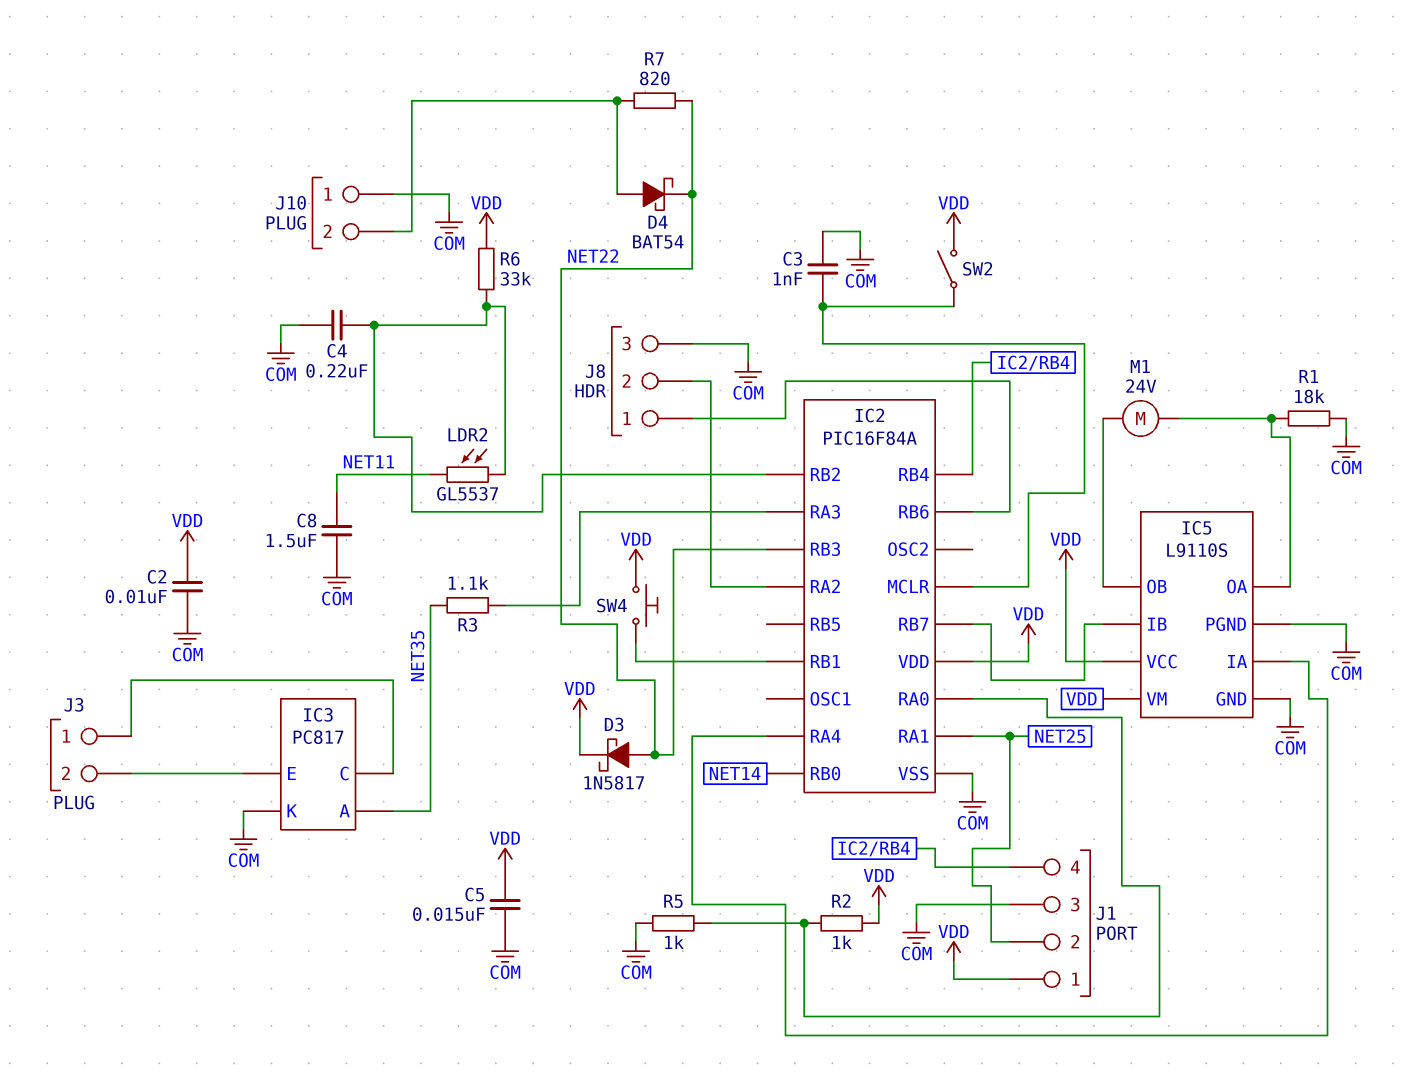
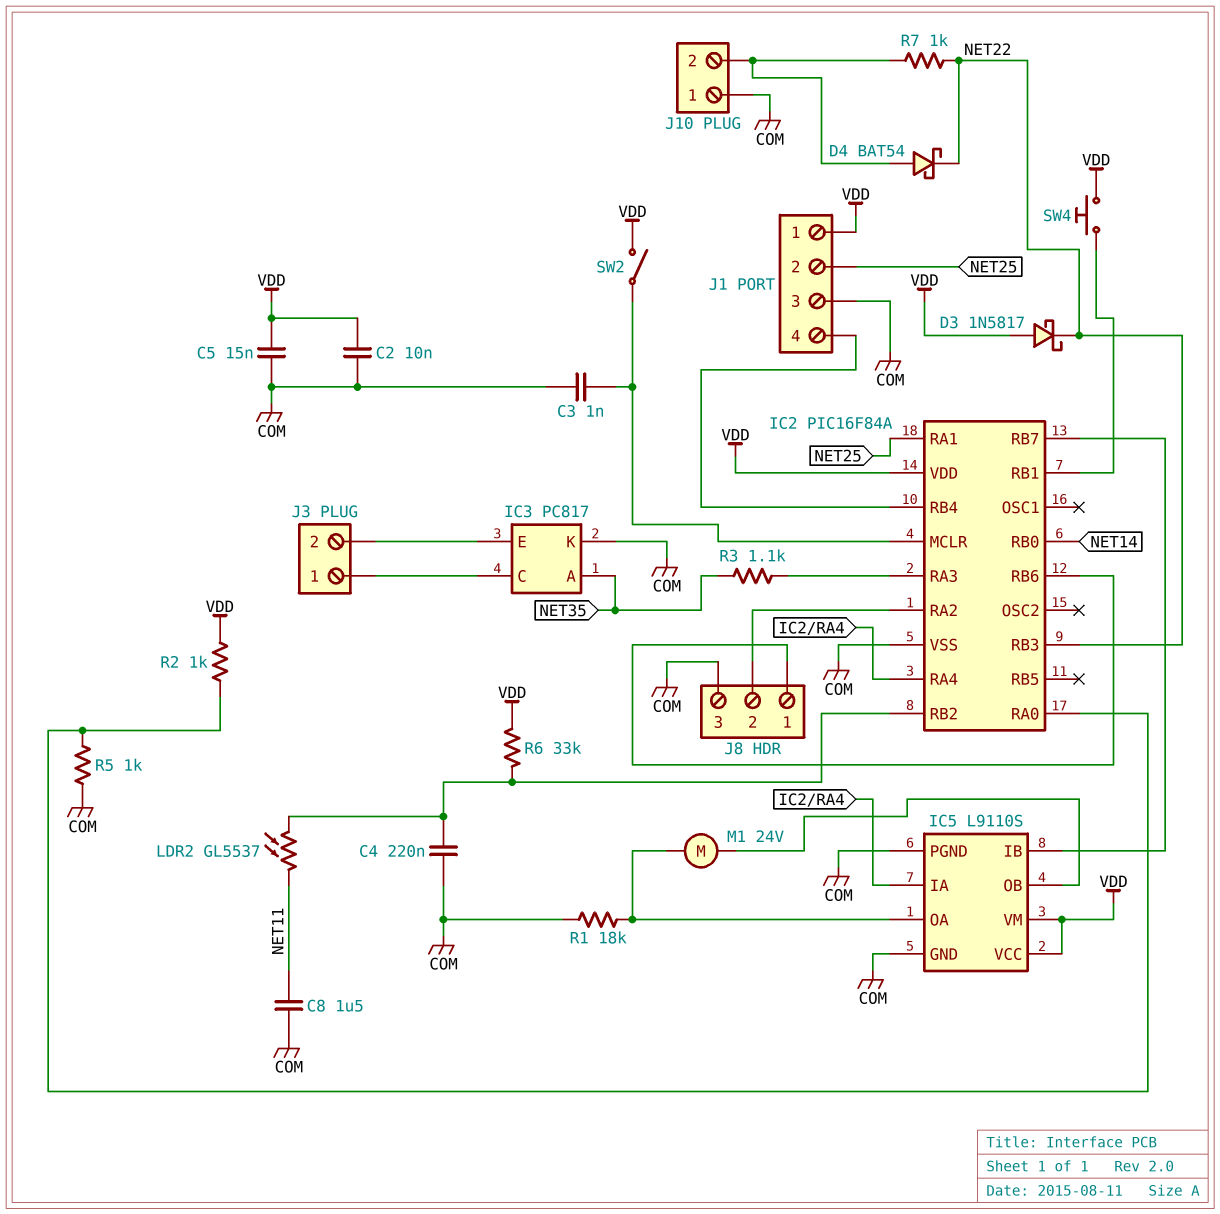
D3: schottky 1N5817 (A NET22, K VDD) -> schottky 1N5817 (A VDD, K NET22)
R7: 820 (J10/2, NET22) -> 1k (J10/2, NET22)

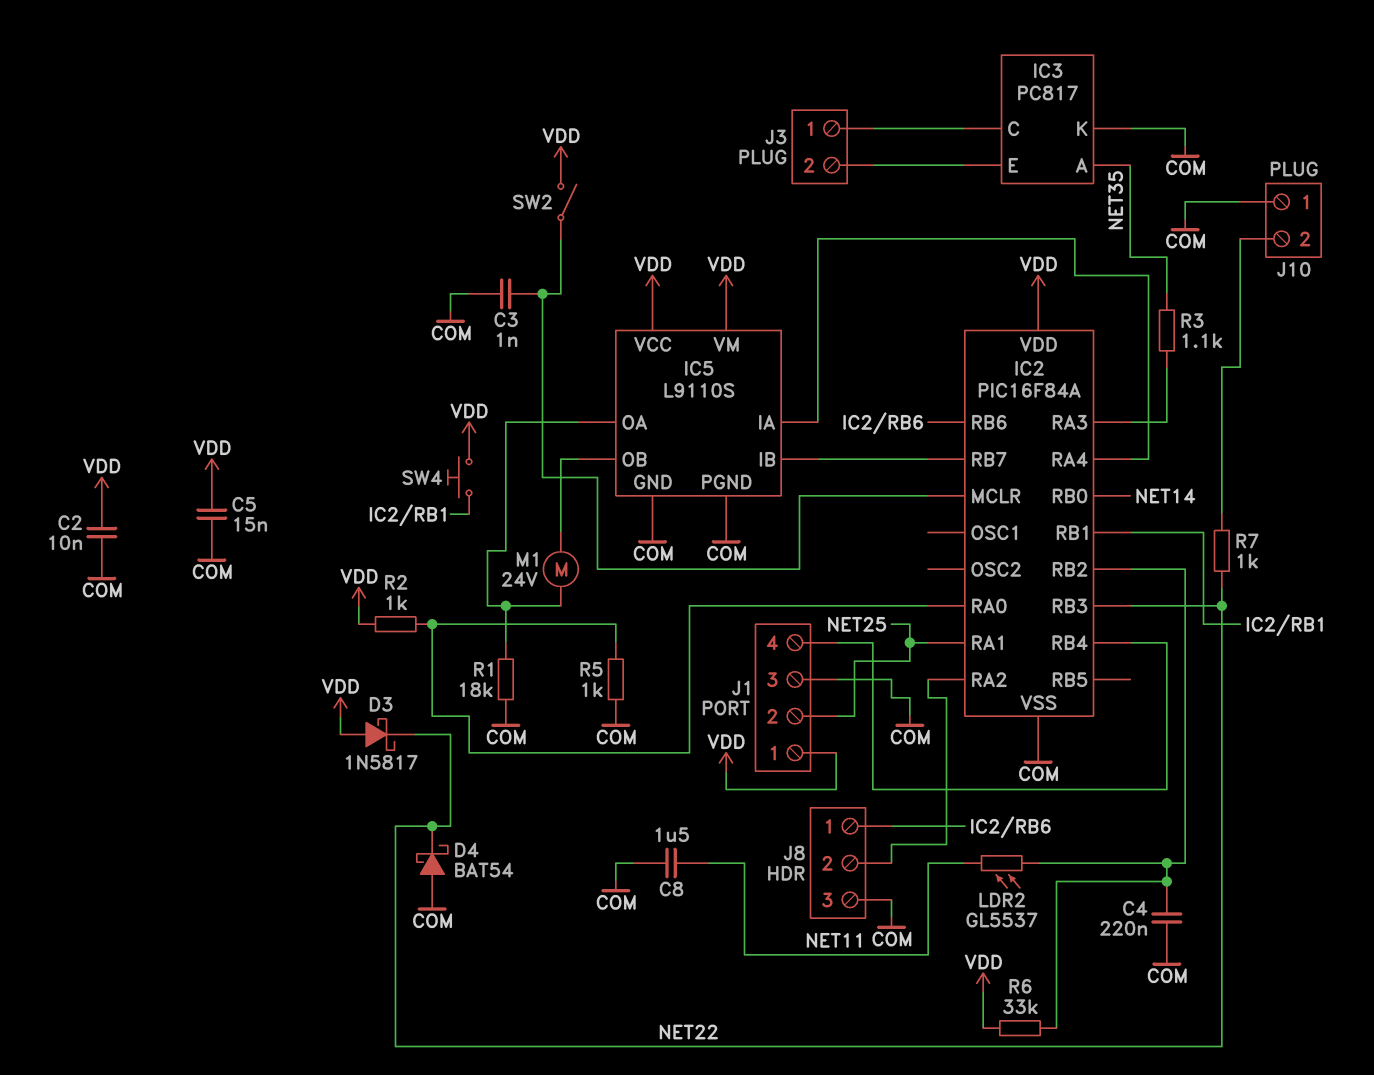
D4: schottky BAT54 (A J10/2, K NET22) -> schottky BAT54 (A COM, K NET22)

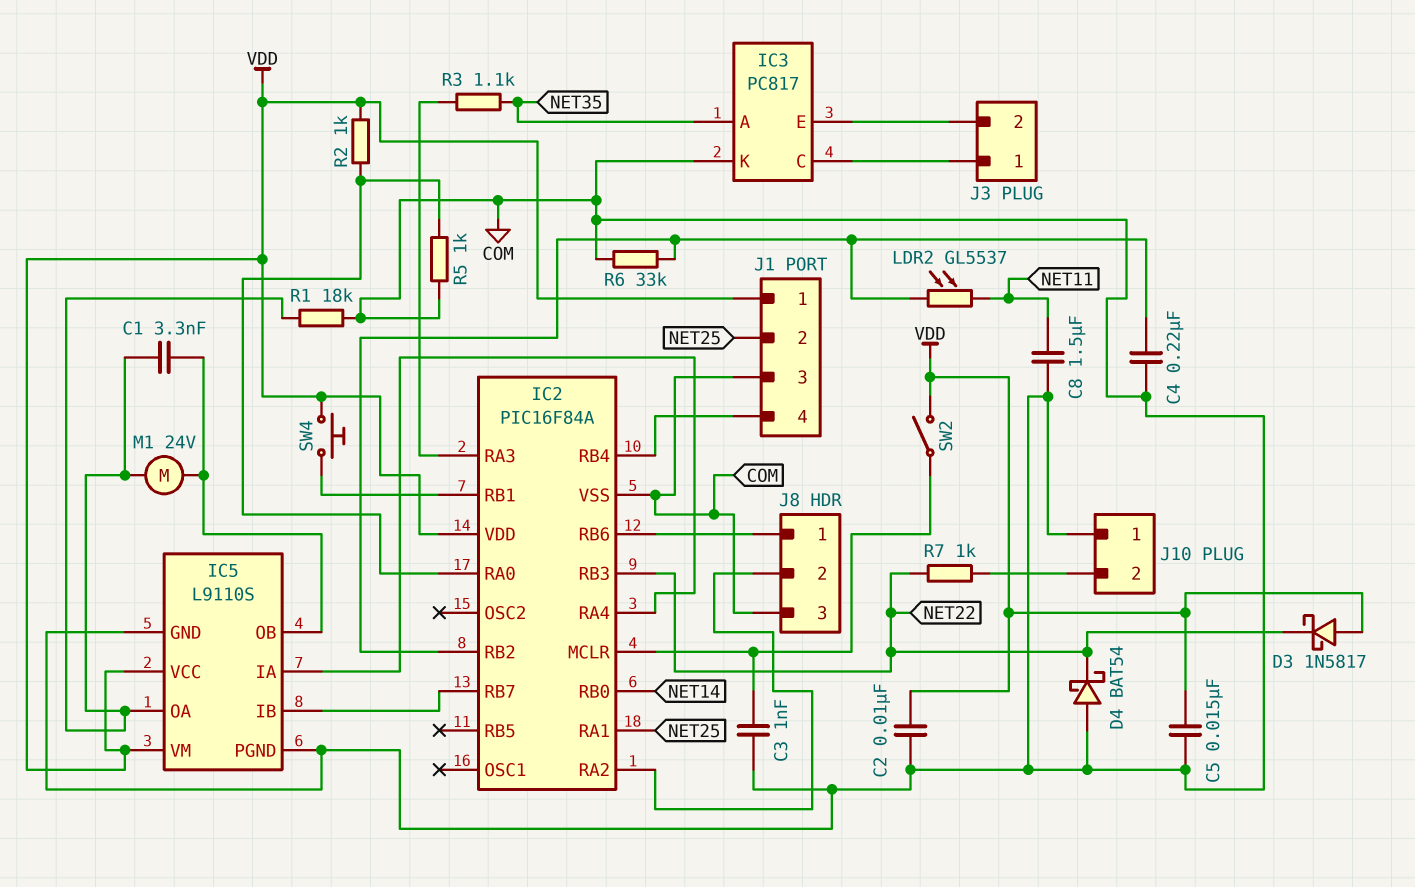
C1: none -> 3.3nF (IC5/OA, IC5/OB)
R6: 33k (IC2/RB2, VDD) -> 33k (COM, IC2/RB2)

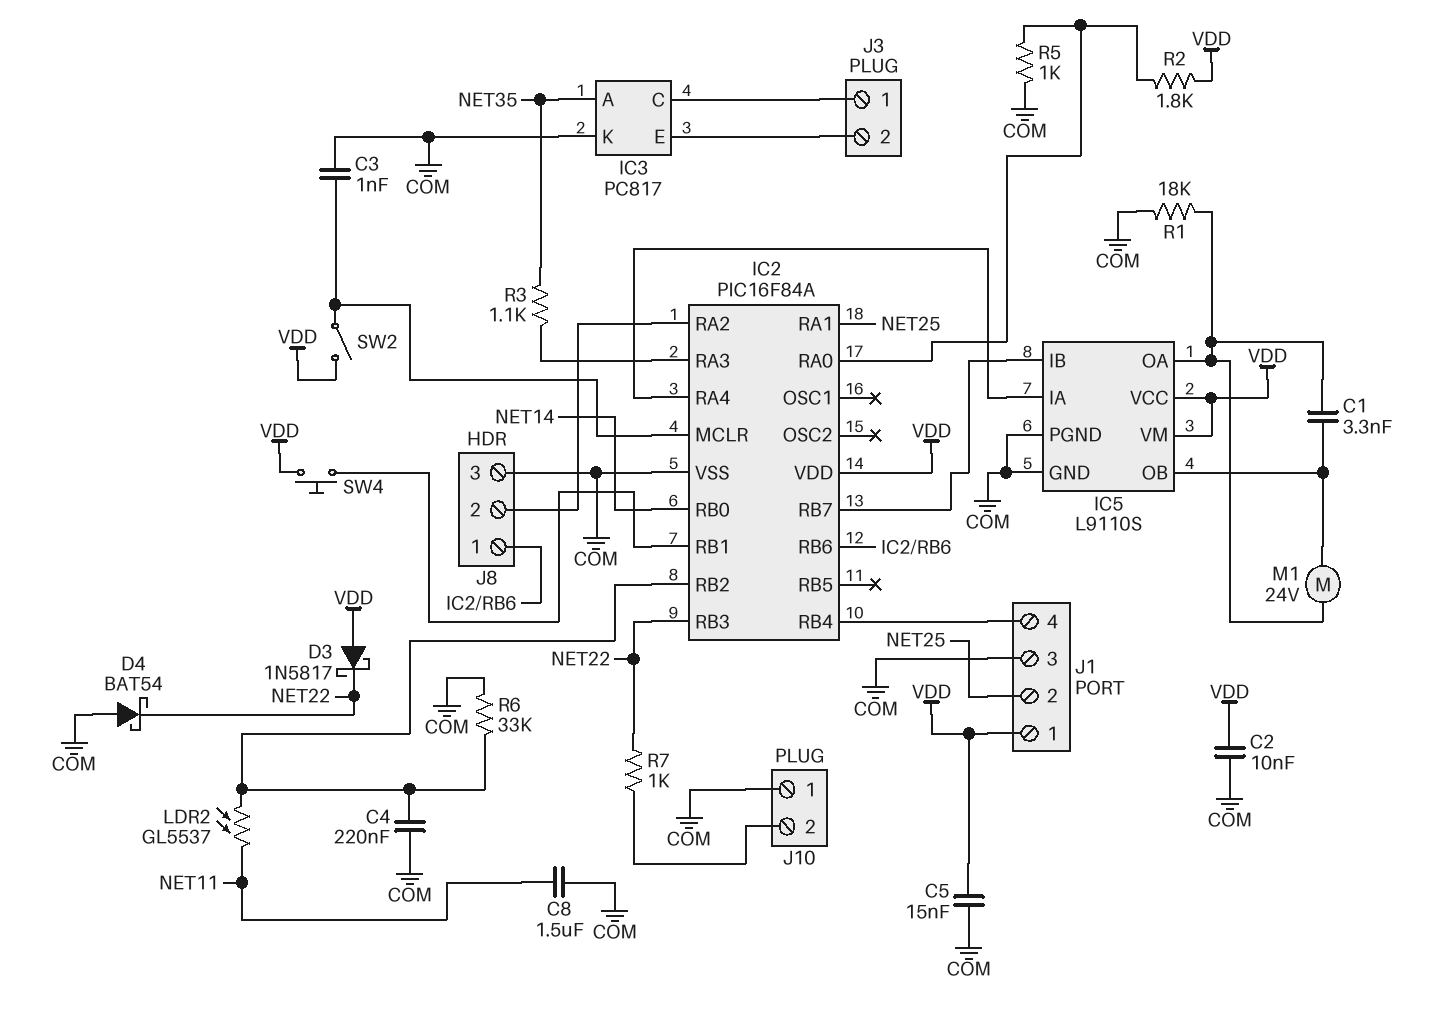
R2: 1k (IC2/RA0, VDD) -> 1.8k (IC2/RA0, VDD)

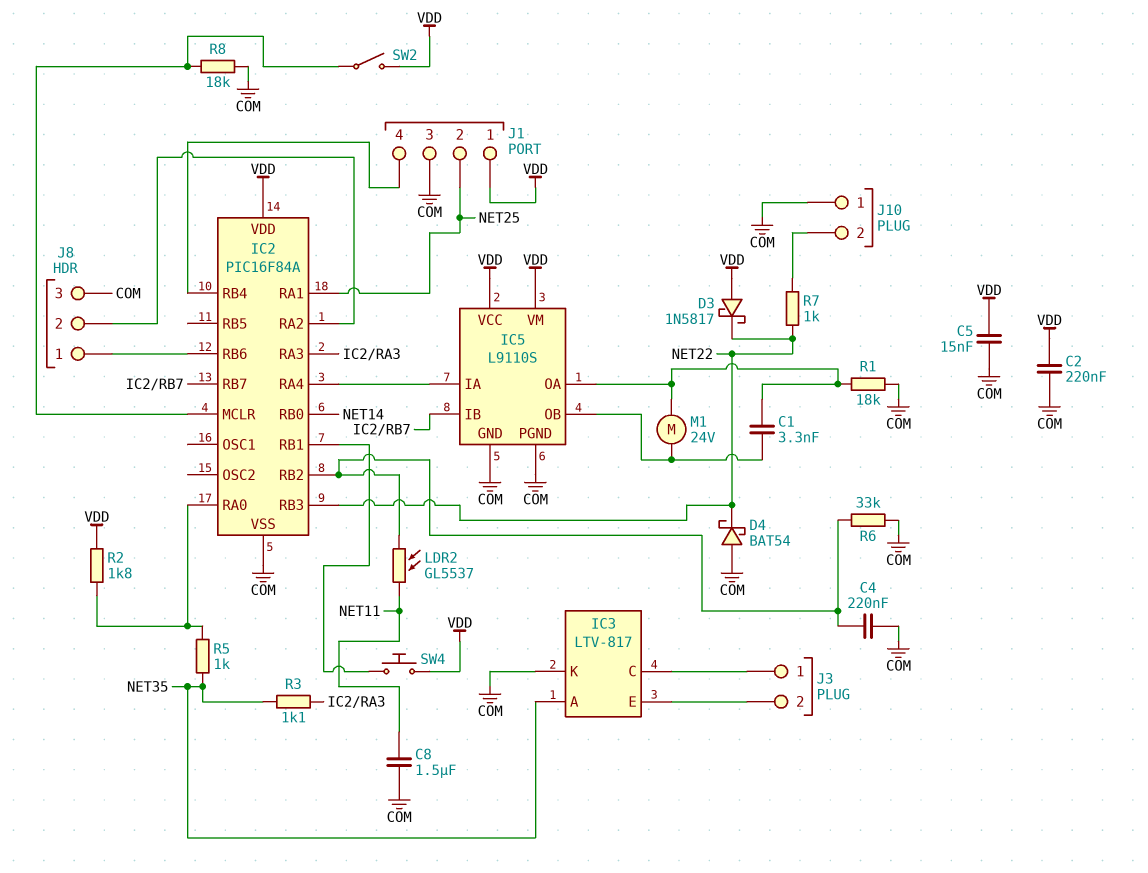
C2: 10nF (COM, VDD) -> 220nF (COM, VDD)
C3: 1nF (COM, IC2/MCLR) -> none
IC3: PC817 -> LTV-817
R5: 1k (COM, IC2/RA0) -> 1k (IC2/RA0, NET35)
R8: none -> 18k (COM, IC2/MCLR)

